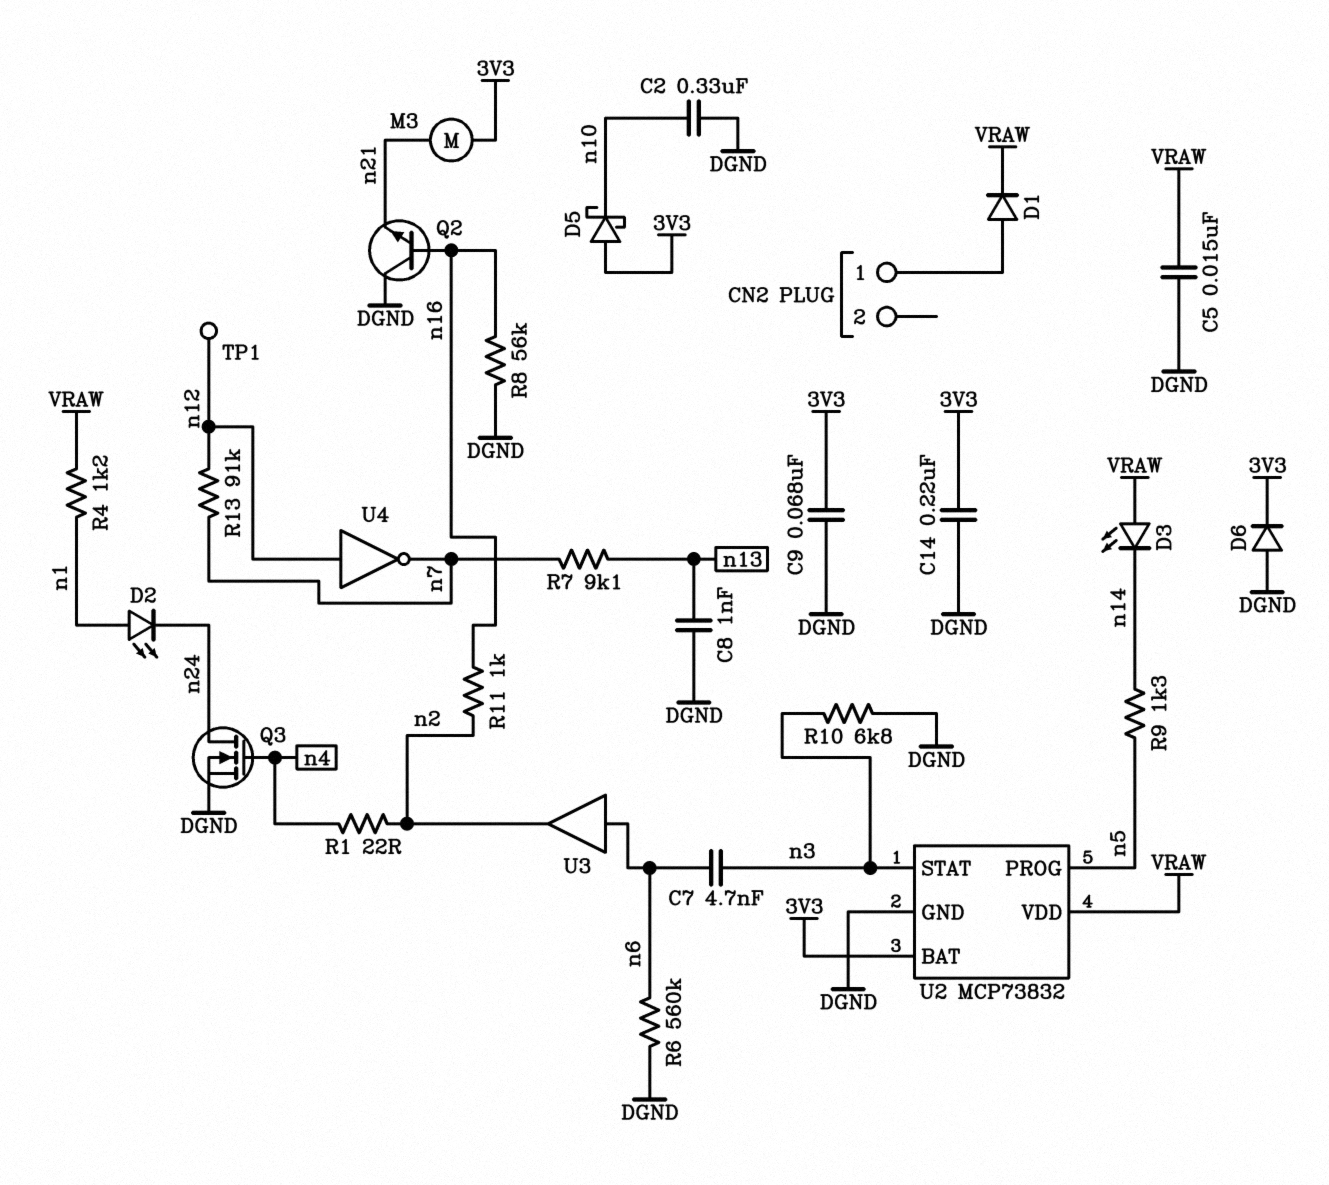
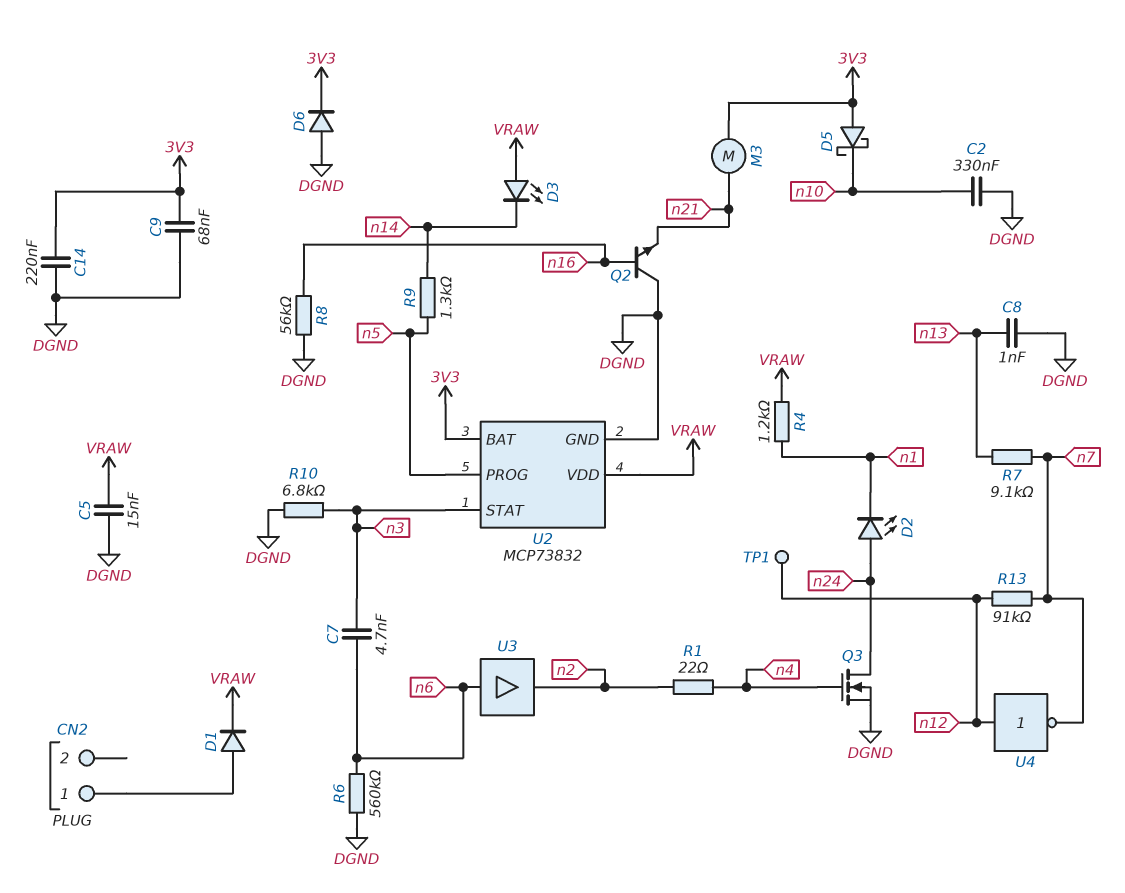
D2: LED (A n1, K n24) -> LED (A n24, K n1)
R11: 1k (n2, n16) -> none

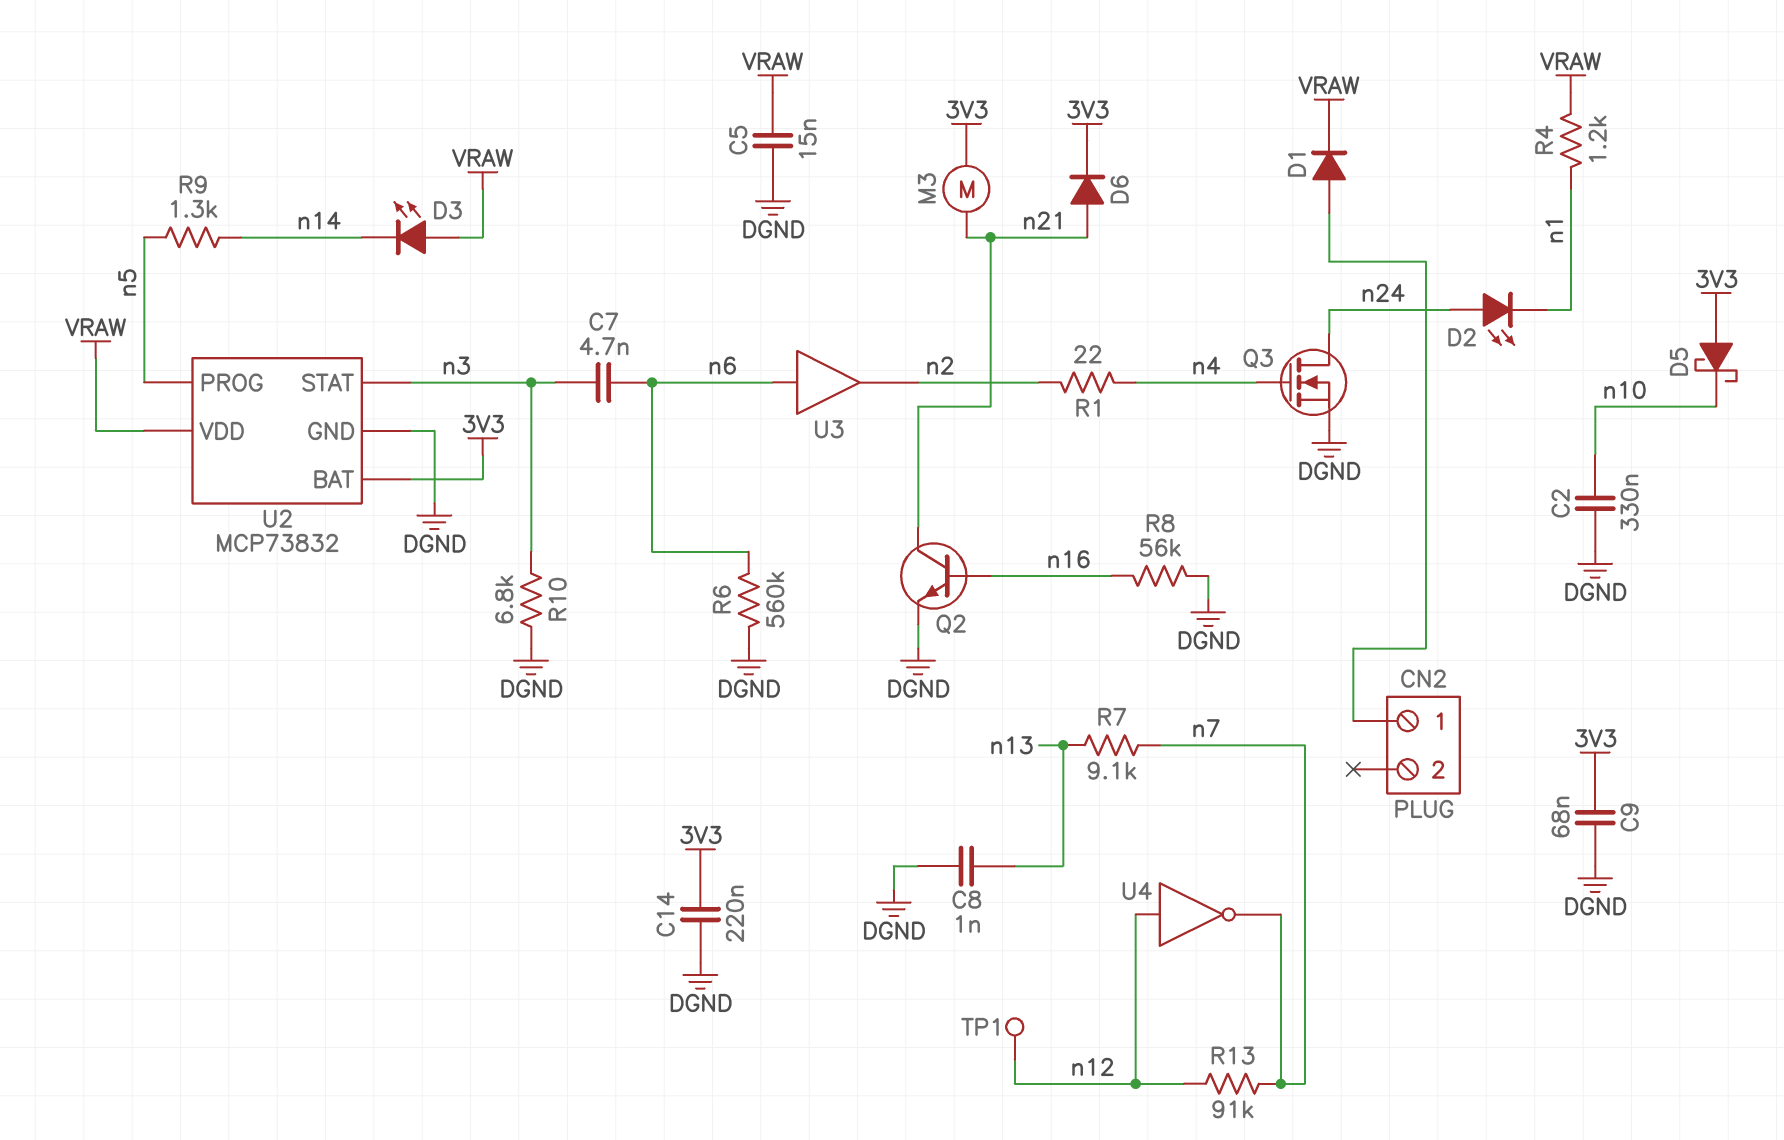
D6: diode (A DGND, K 3V3) -> diode (A n21, K 3V3)
Q2: NPN (B n16, C DGND, E n21) -> NPN (B n16, C n21, E DGND)

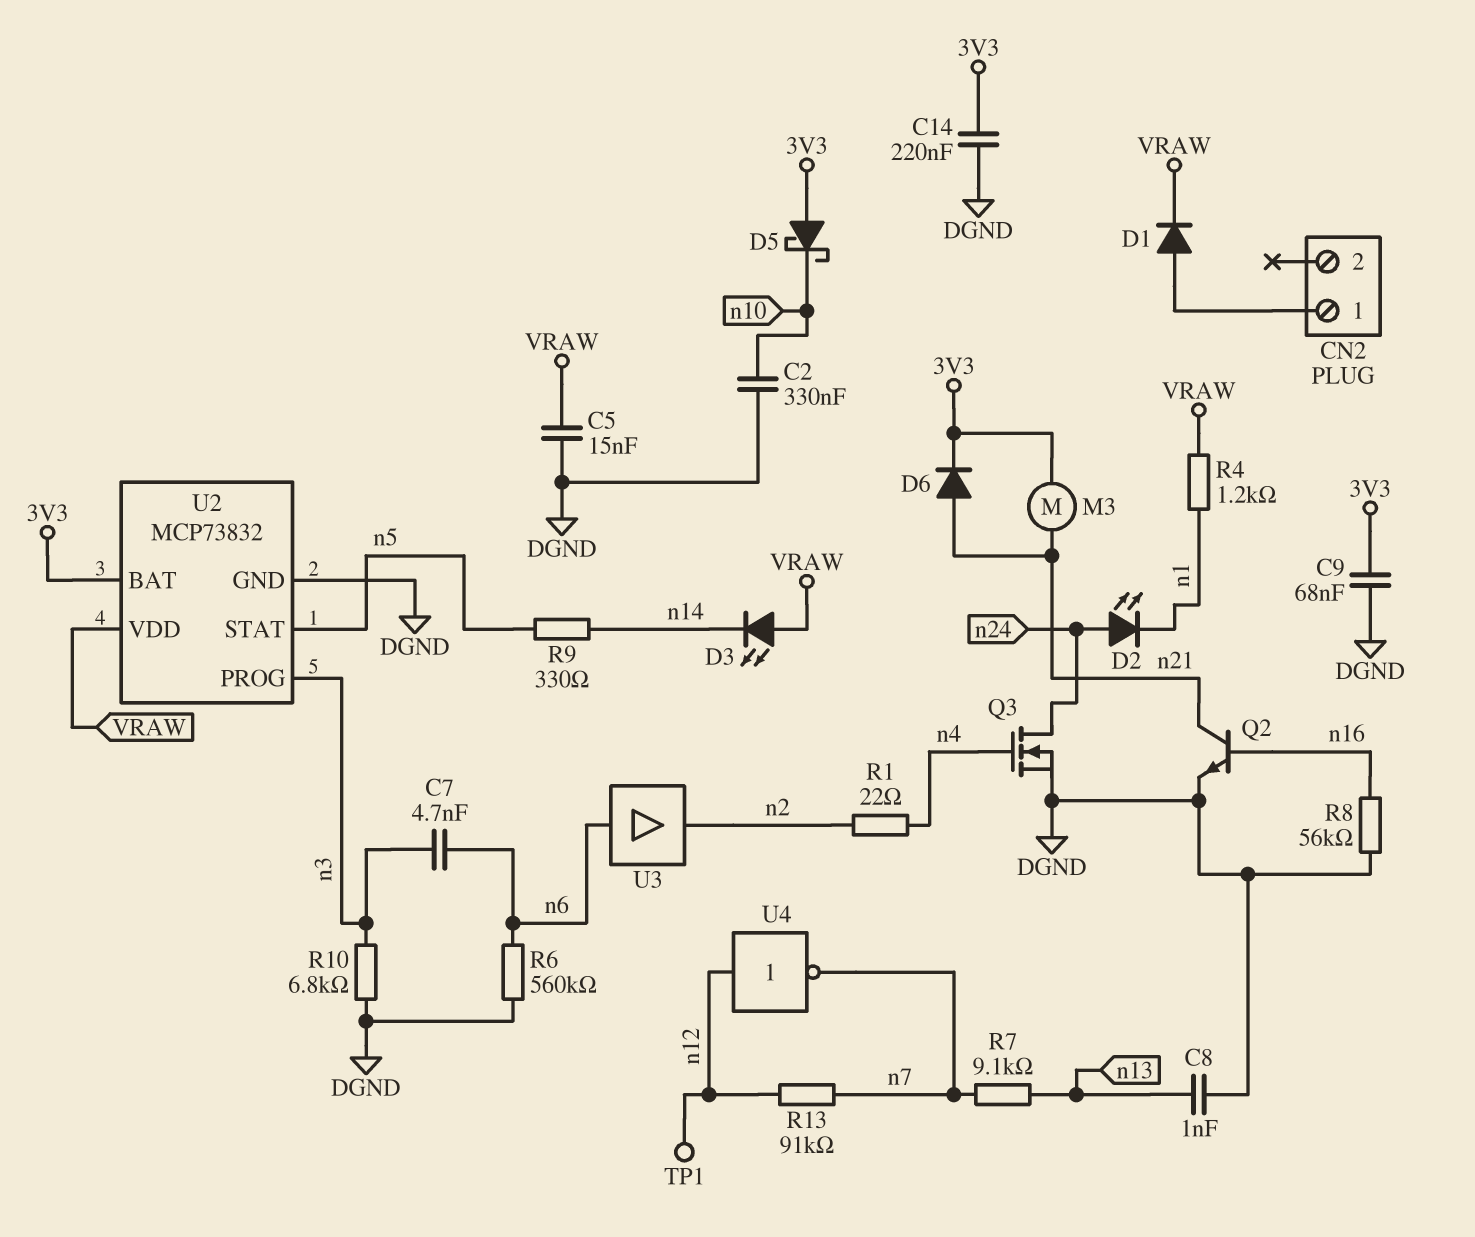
R9: 1.3k (n5, n14) -> 330 (n5, n14)
U2 pin PROG: n5 -> n3
U2 pin STAT: n3 -> n5

